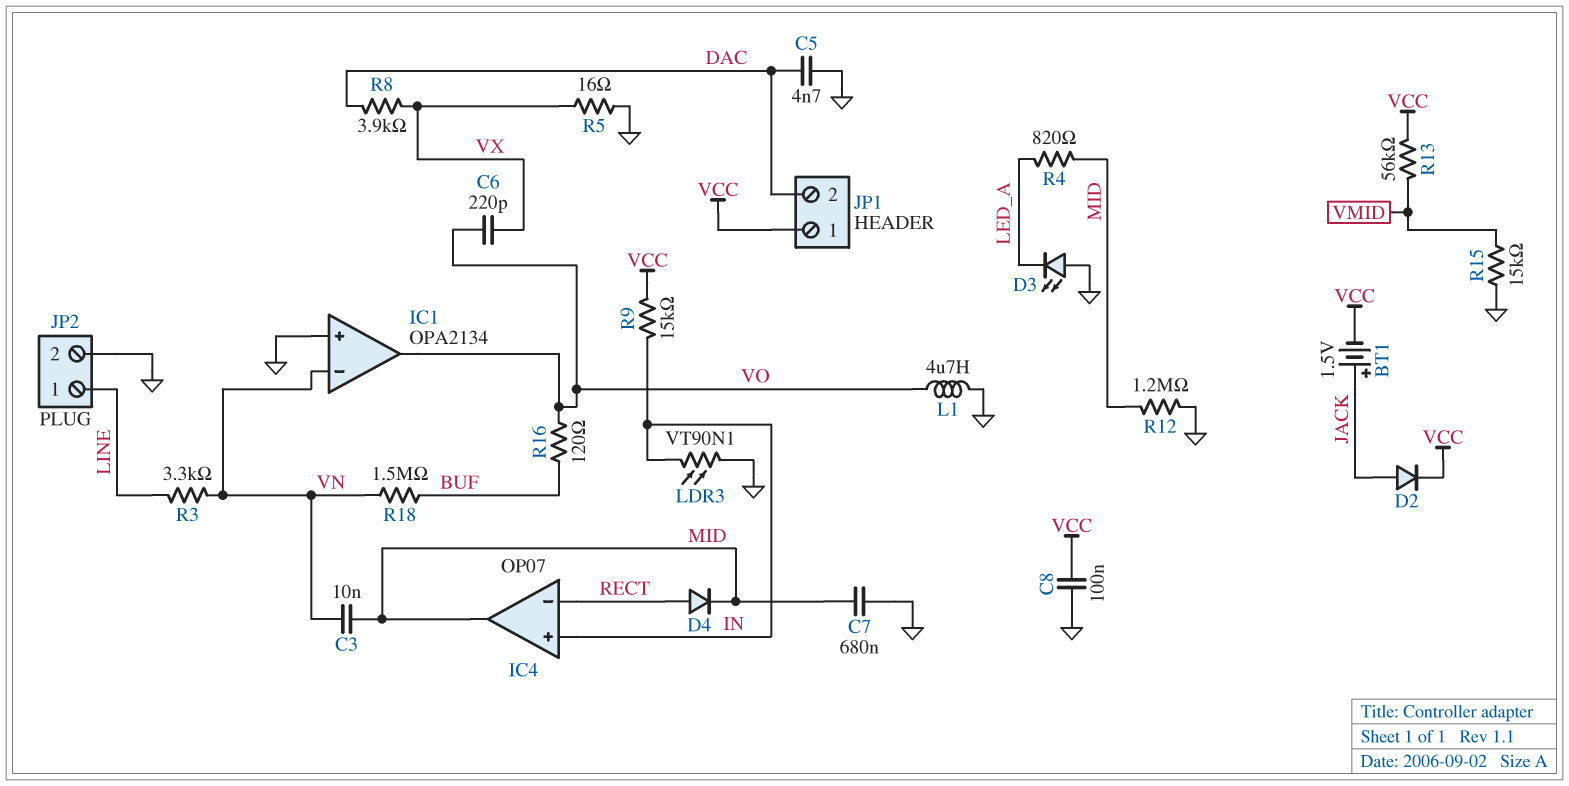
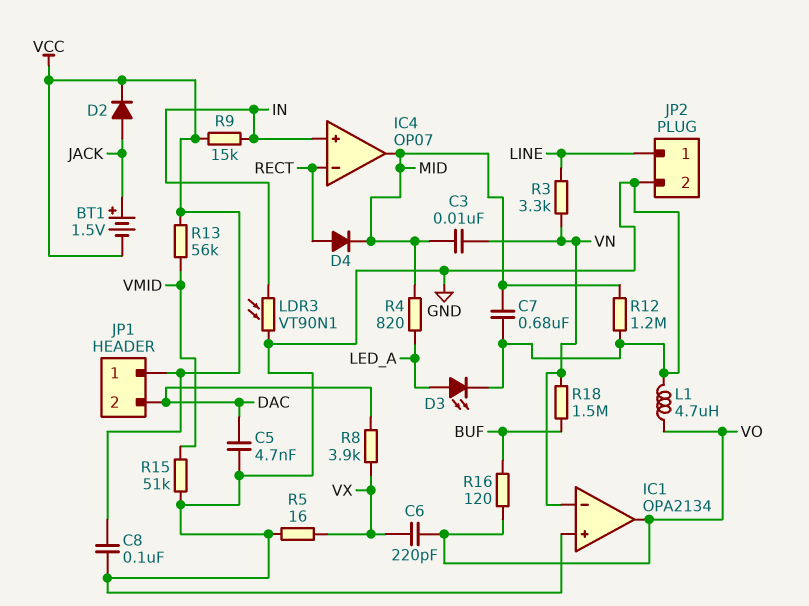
D3: LED (A GND, K LED_A) -> LED (A LED_A, K GND)
R15: 15k (GND, VMID) -> 51k (GND, VMID)

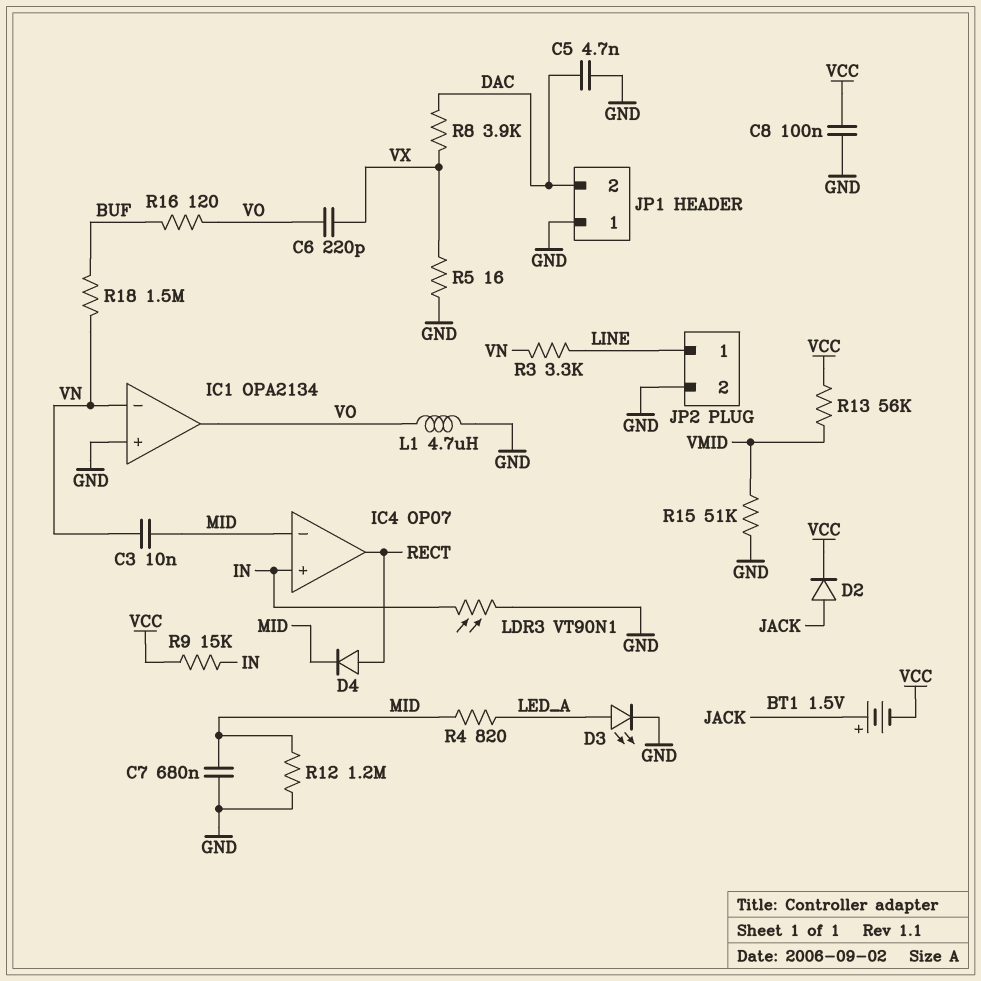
IC4 pin in-: RECT -> MID
IC4 pin out: MID -> RECT
JP1 pin 1: VCC -> GND

